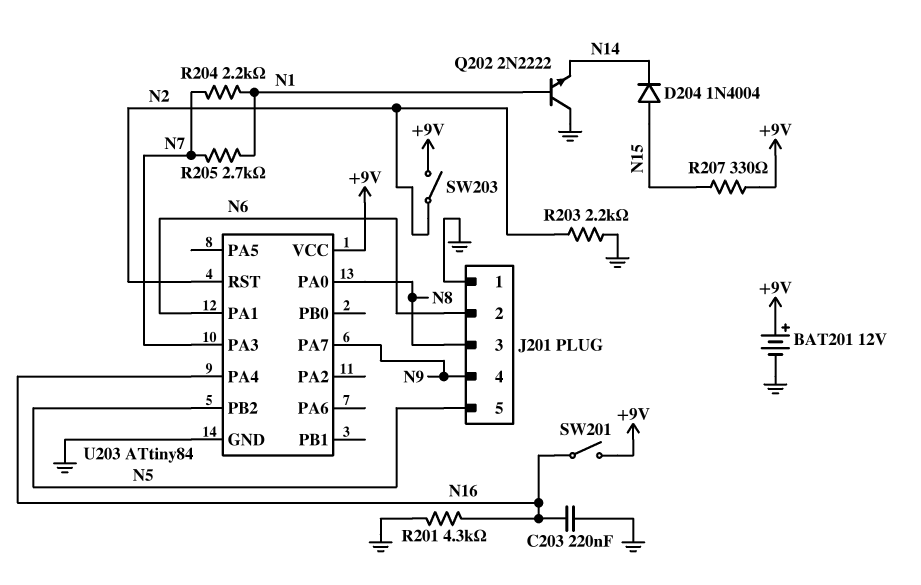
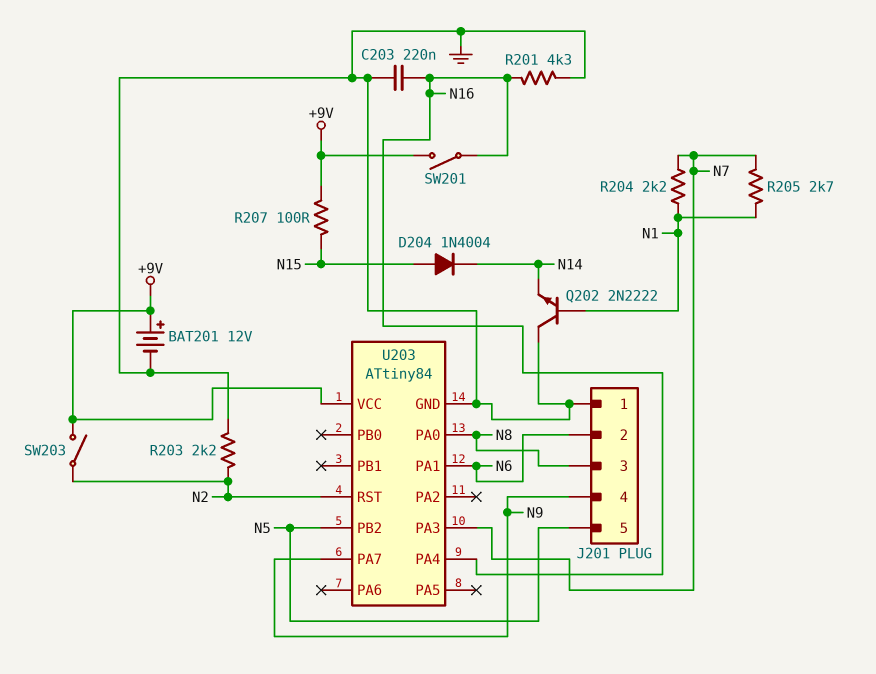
R207: 330 (+9V, N15) -> 100 (+9V, N15)

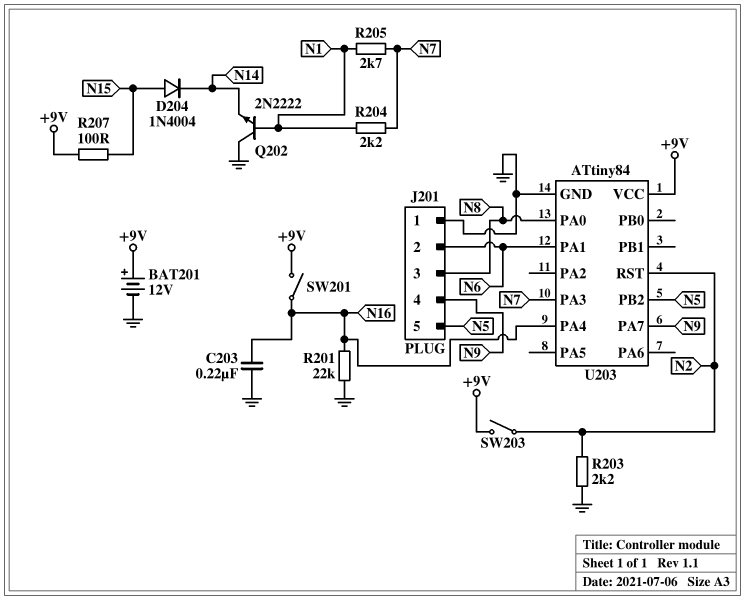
R201: 4.3k (GND, N16) -> 22k (GND, N16)

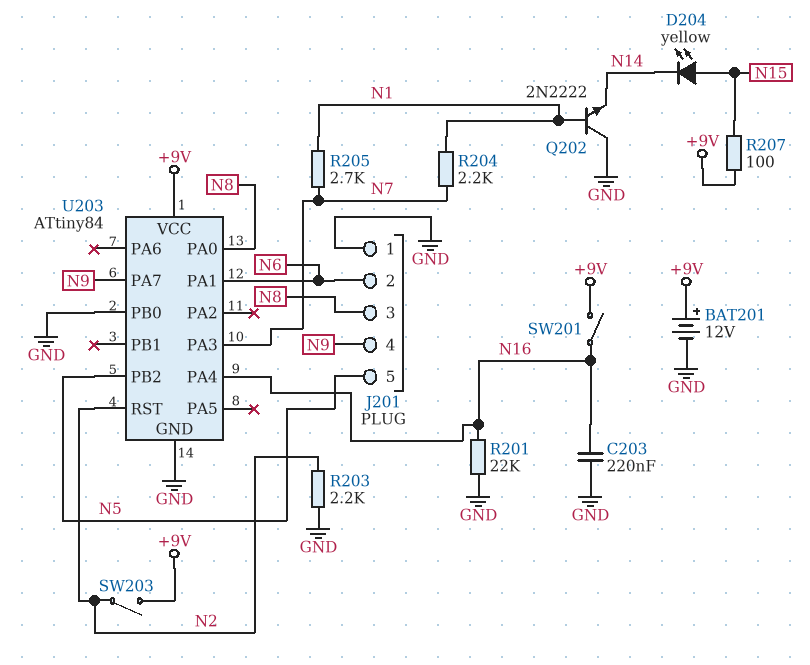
D204: diode 1N4004 (A N15, K N14) -> LED yellow (A N15, K N14)
U203 pin PB0: none -> GND

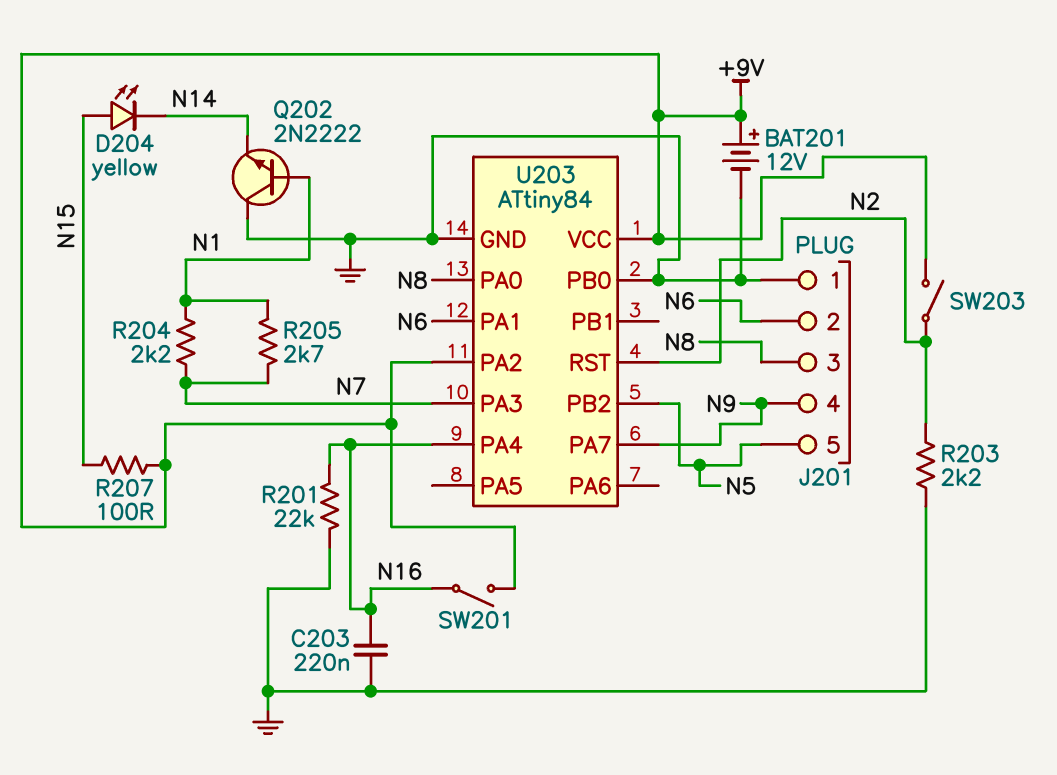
U203 pin PA2: none -> +9V

